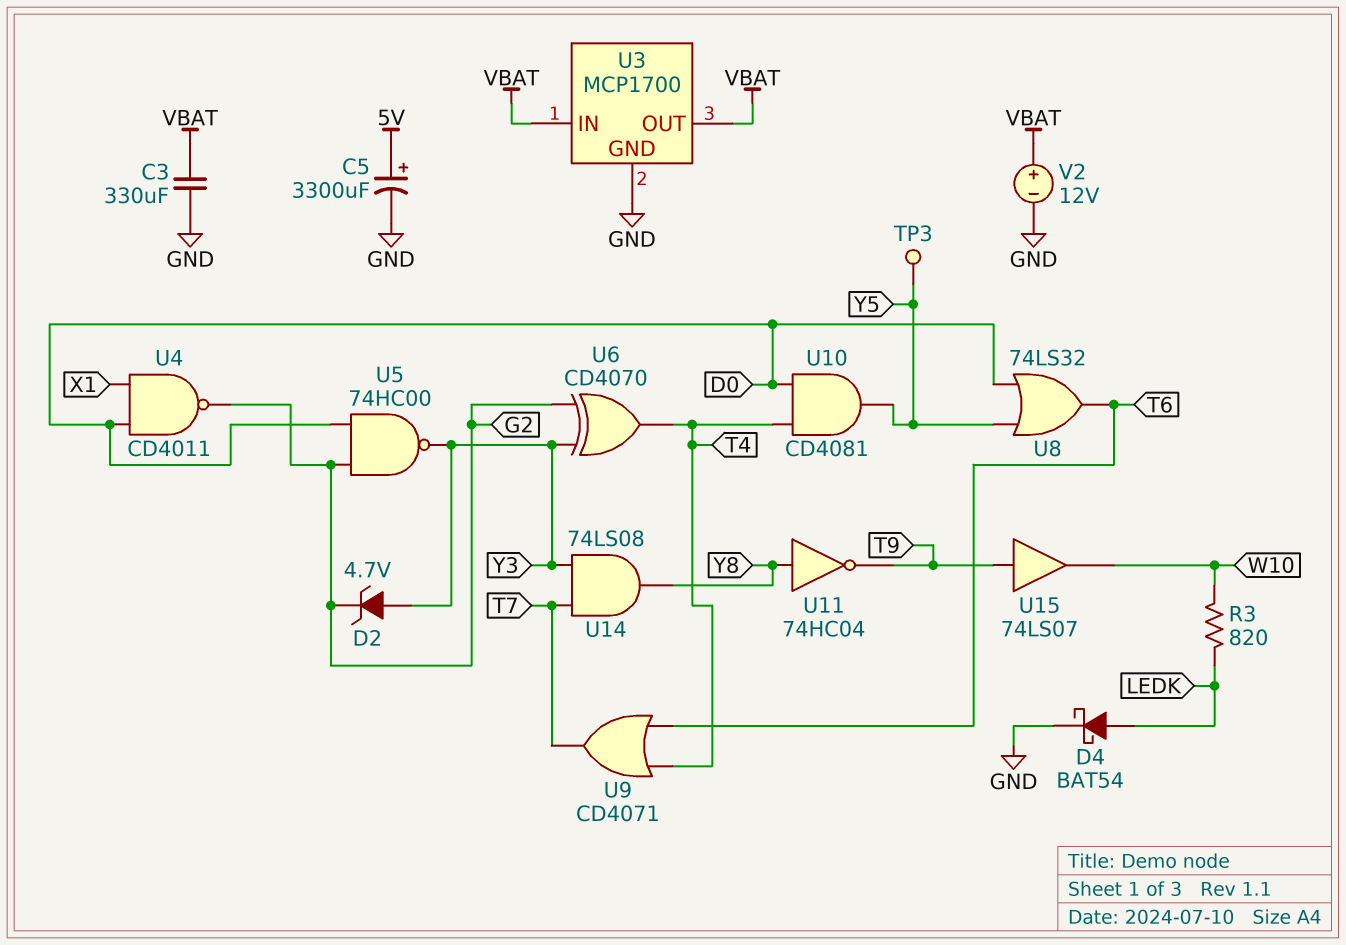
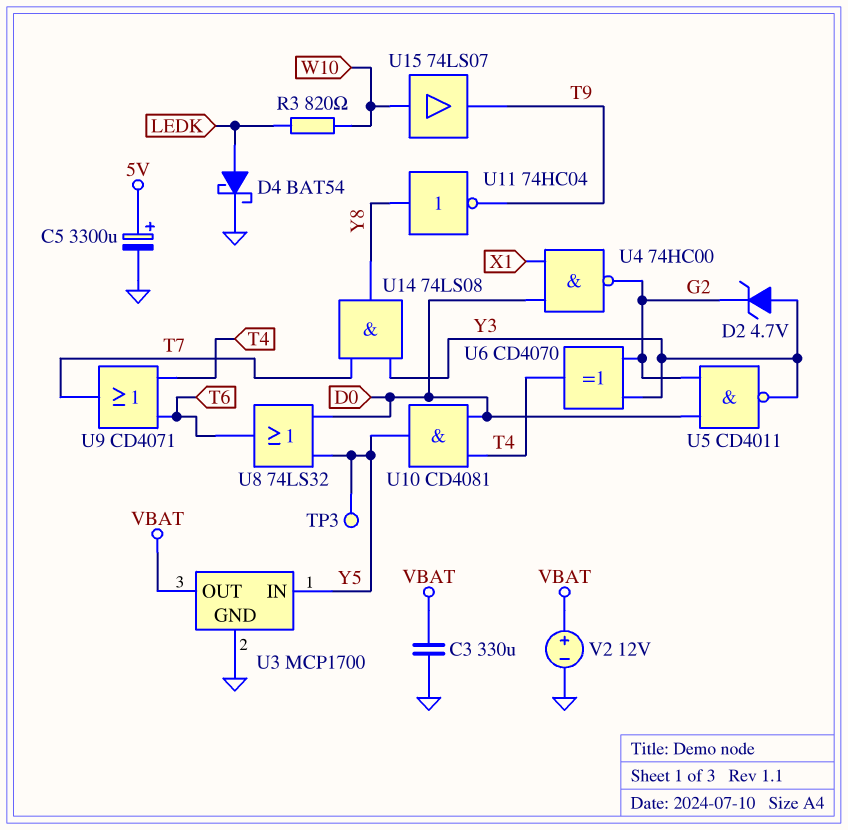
U3 pin IN: VBAT -> Y5
U4: NAND CD4011 (in D0, in X1, out G2) -> NAND 74HC00 (in D0, in X1, out G2)
U5: NAND 74HC00 (in D0, in G2, out Y3) -> NAND CD4011 (in D0, in G2, out Y3)
U15: buffer 74LS07 (in T9, out W10) -> buffer 74LS07 (in W10, out T9)

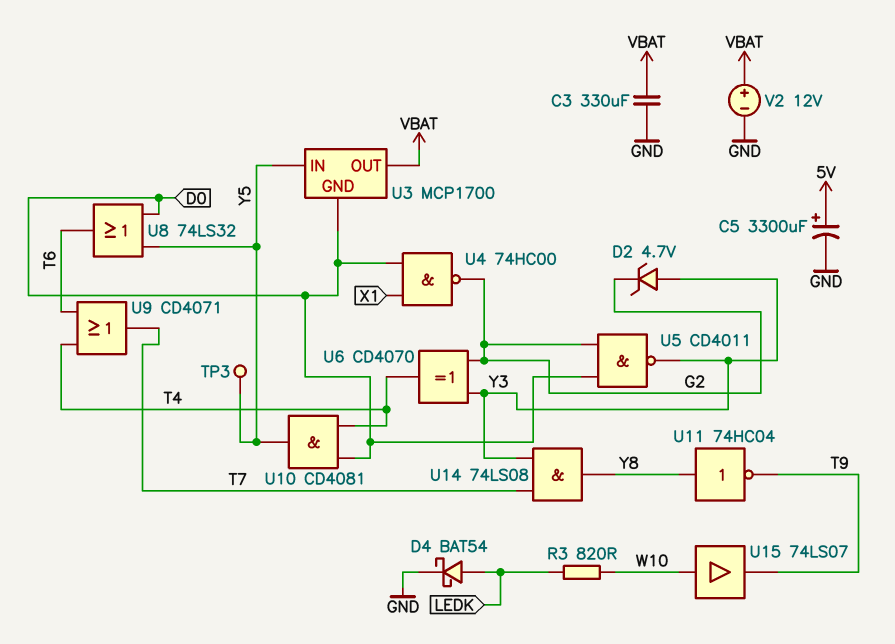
U3 pin GND: GND -> D0

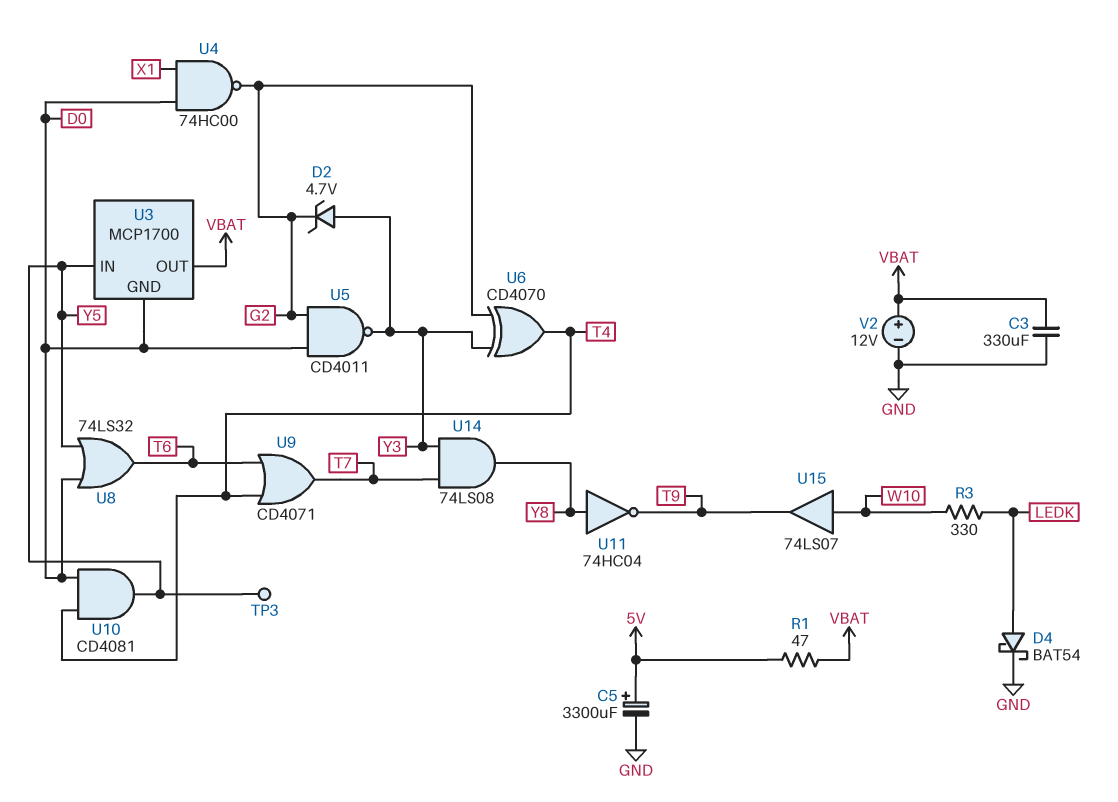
R1: none -> 47 (5V, VBAT)
R3: 820 (LEDK, W10) -> 330 (LEDK, W10)

